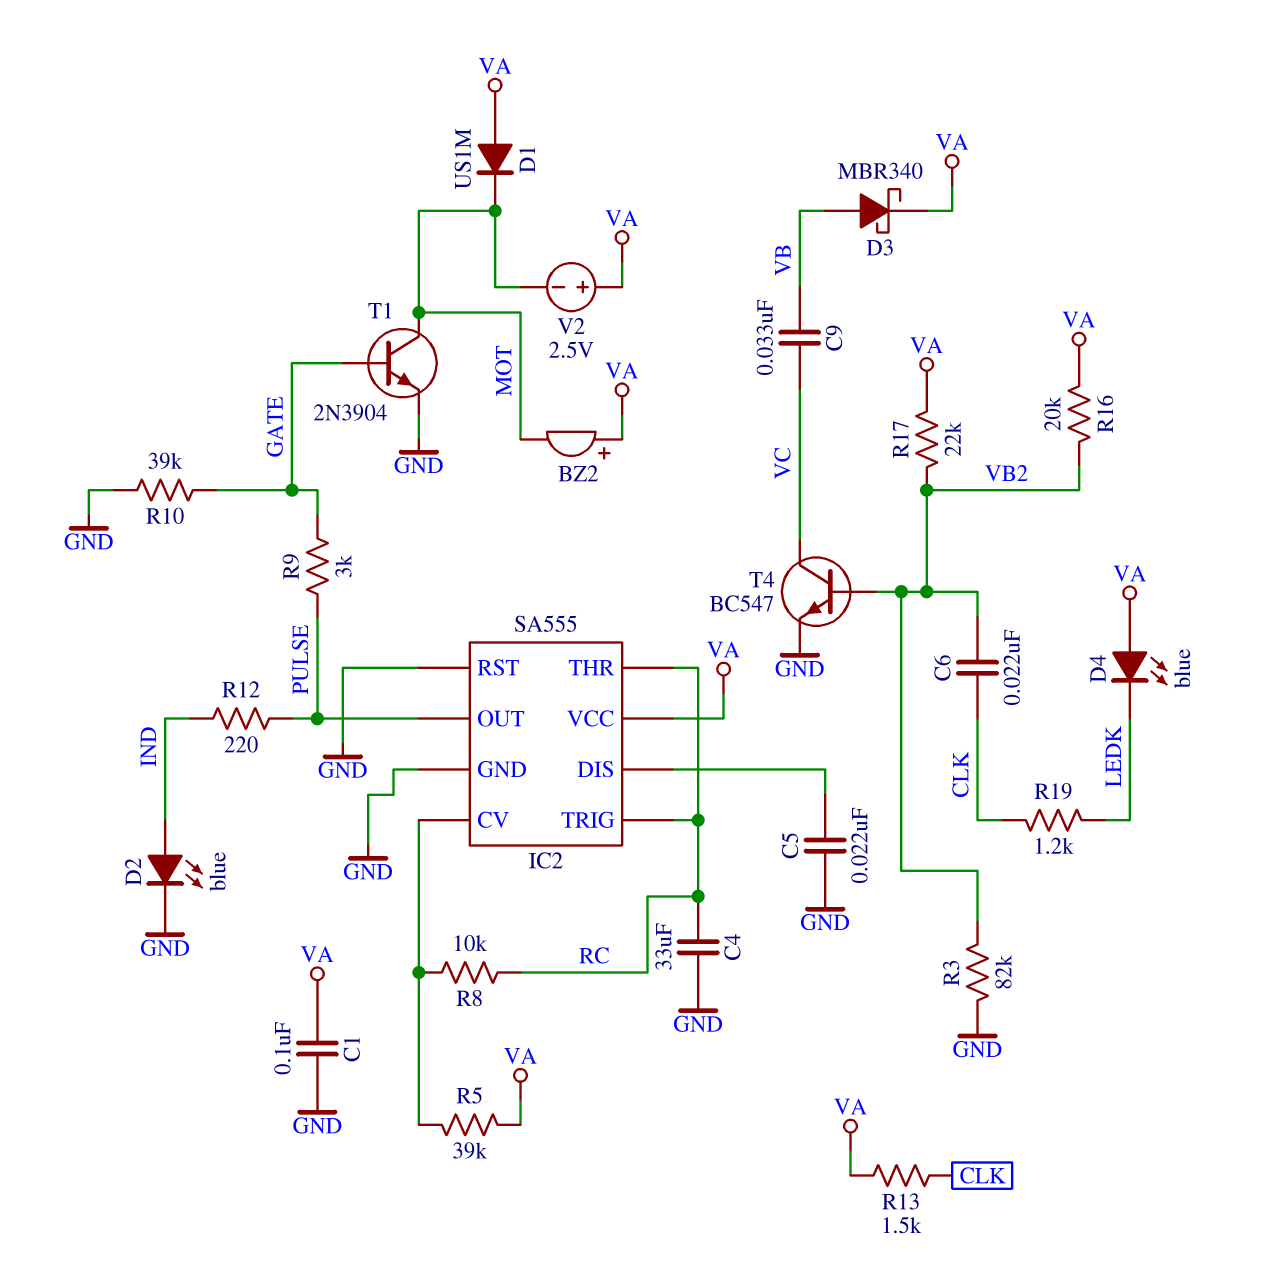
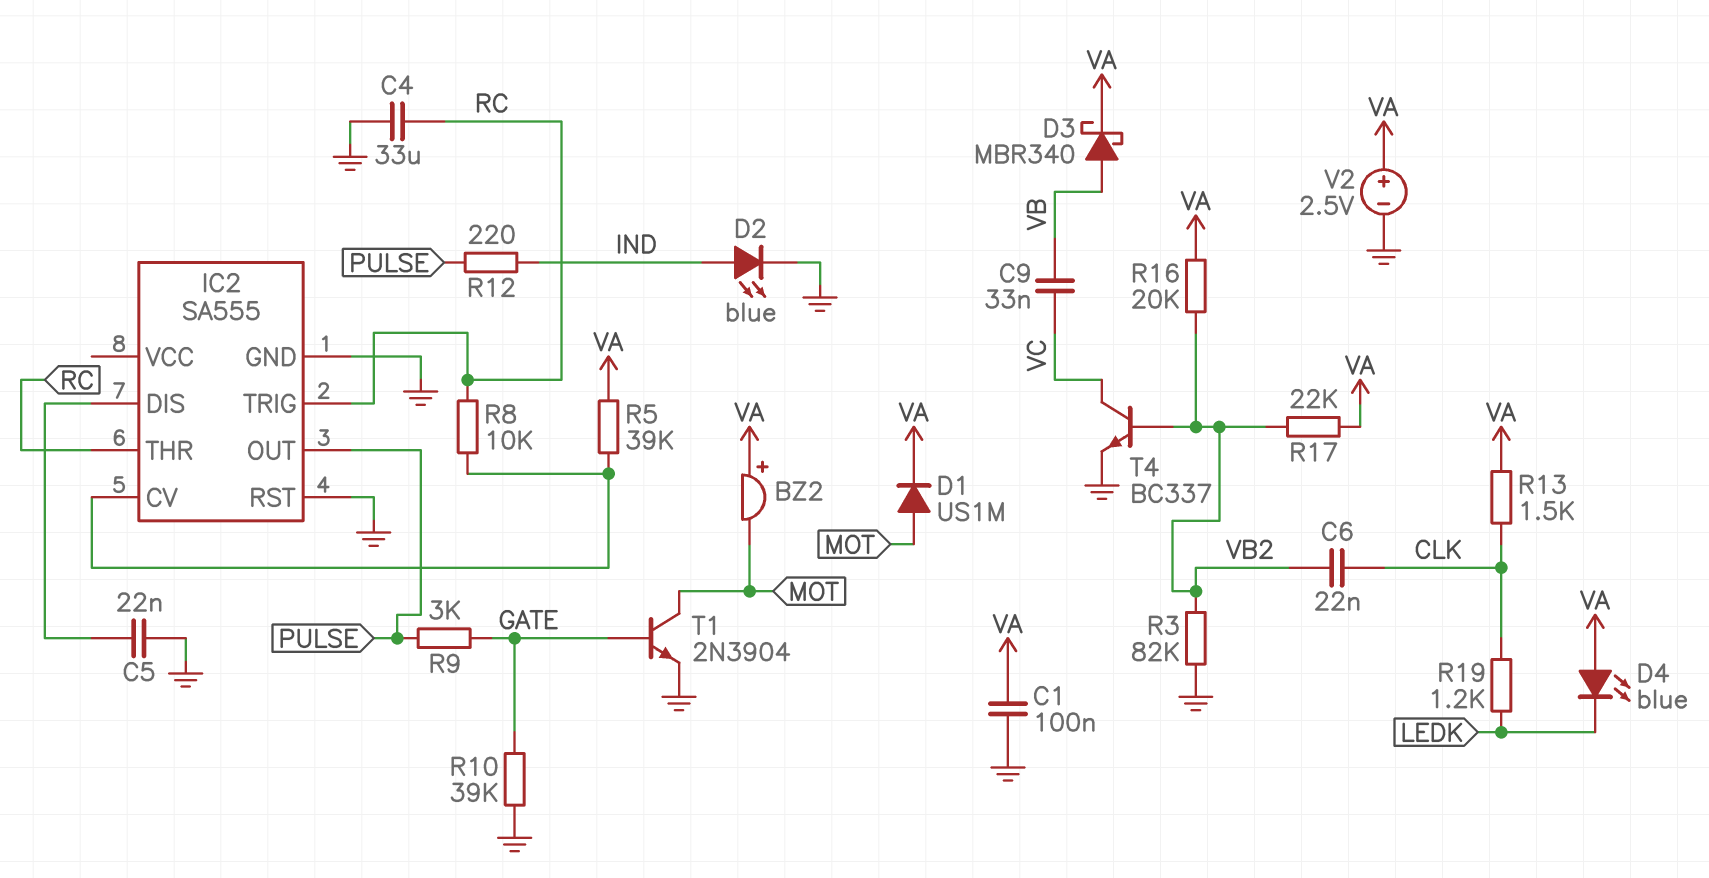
D1: diode US1M (A VA, K MOT) -> diode US1M (A MOT, K VA)
IC2 pin VCC: VA -> none
T4: NPN BC547 (B VB2, C VC, E GND) -> NPN BC337 (B VB2, C VC, E GND)
V2: 2.5V (plus VA, minus MOT) -> 2.5V (plus VA, minus GND)

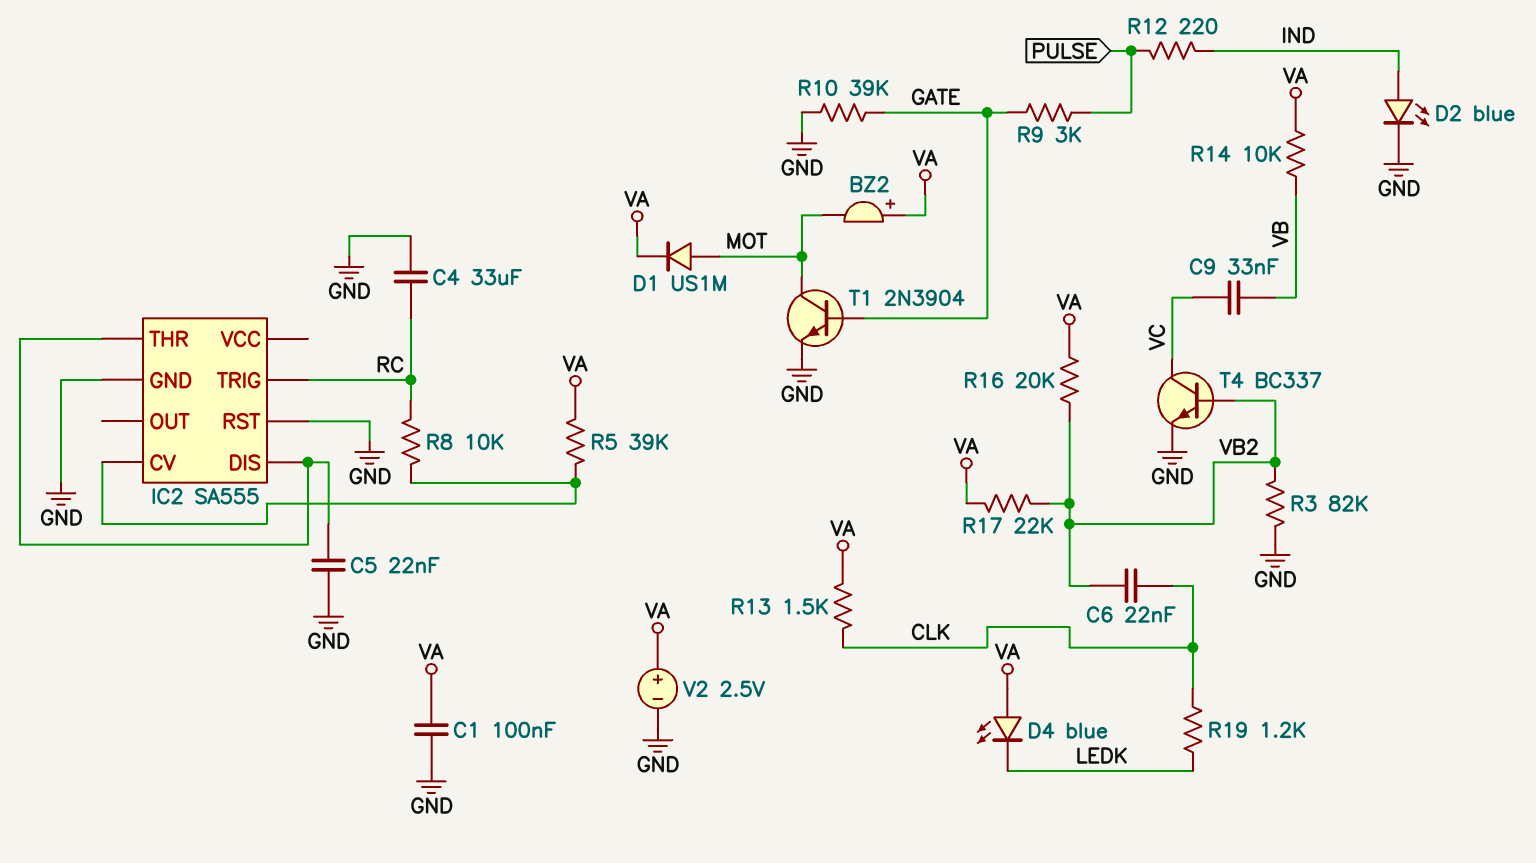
D3: schottky MBR340 (A VB, K VA) -> none
IC2 pin OUT: PULSE -> none
IC2 pin THR: RC -> IC2/DIS
R14: none -> 10k (VA, VB)

